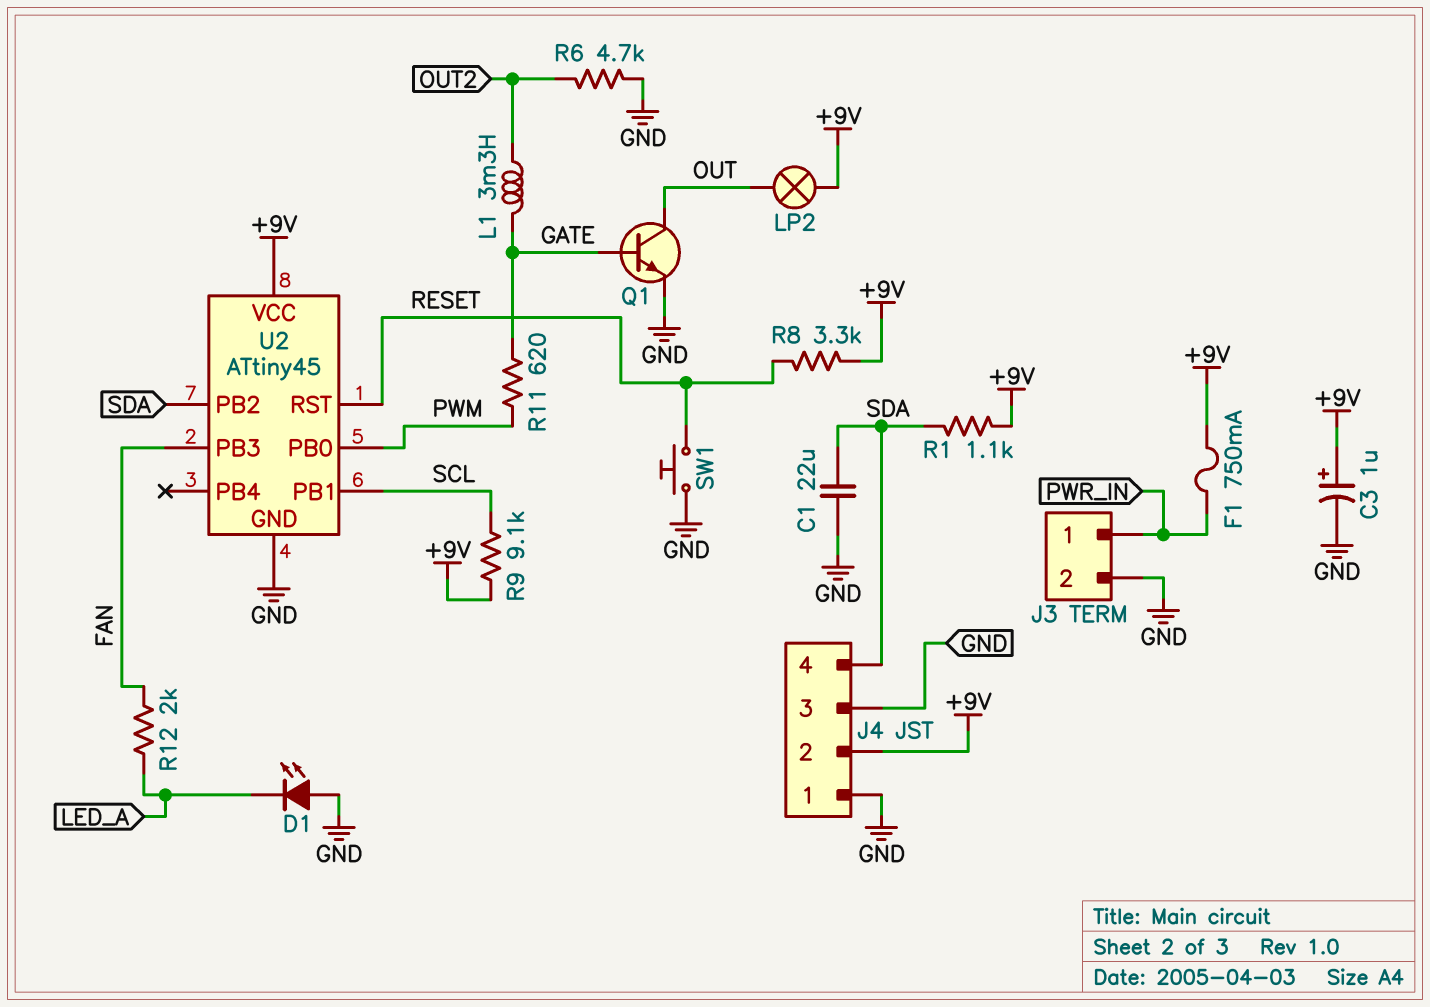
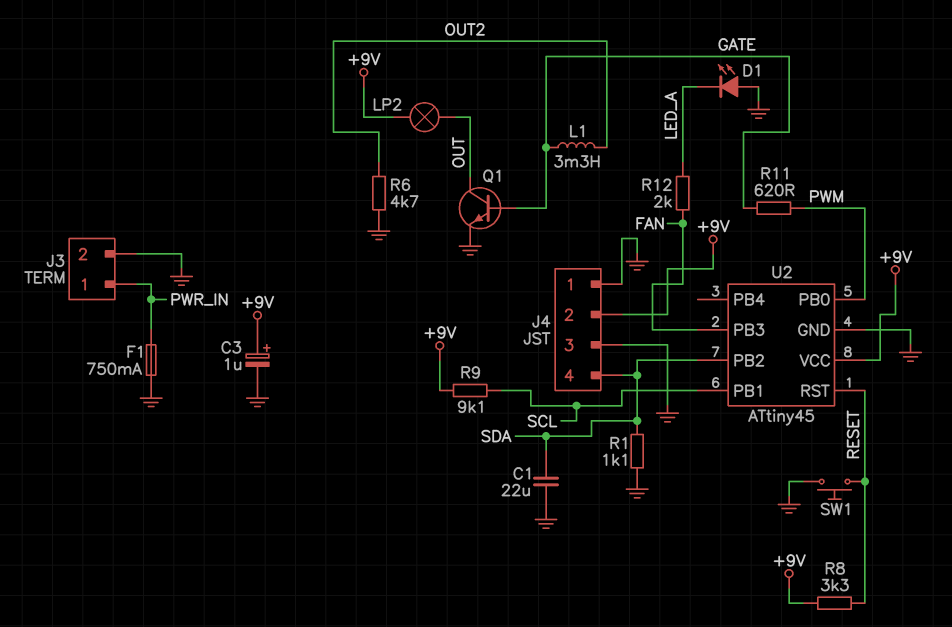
F1: 750mA (+9V, PWR_IN) -> 750mA (GND, PWR_IN)
R1: 1.1k (+9V, SDA) -> 1.1k (GND, SDA)

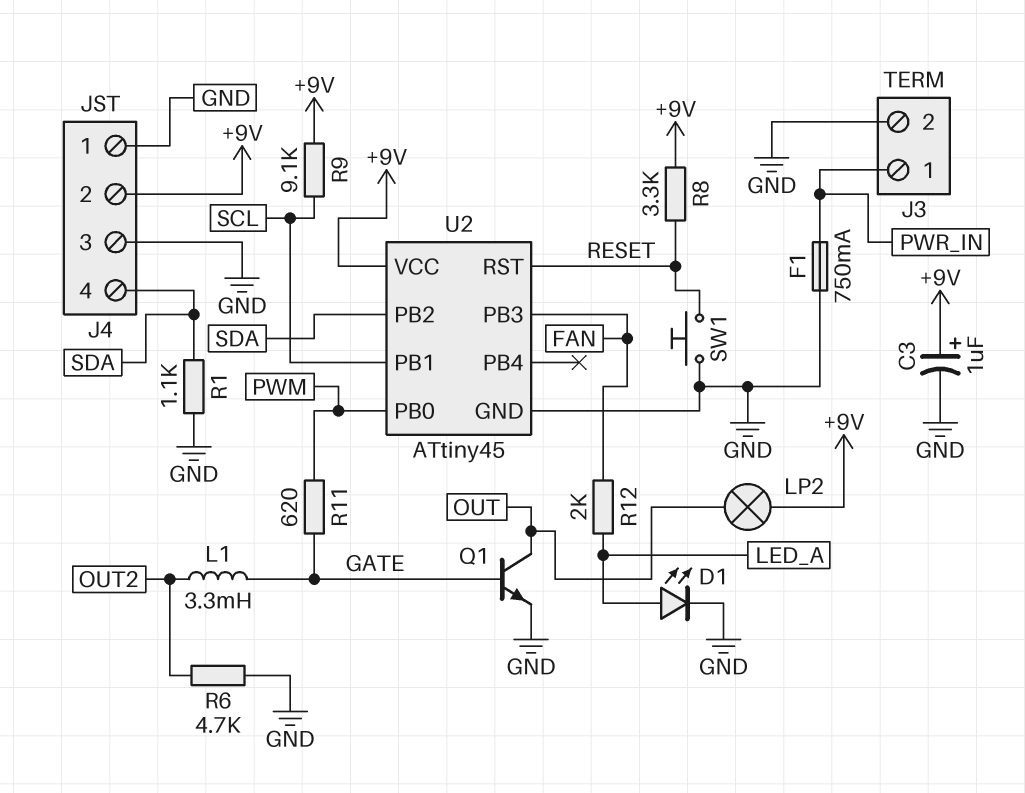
C1: 22uF (GND, SDA) -> none
D1: LED (A GND, K LED_A) -> LED (A LED_A, K GND)

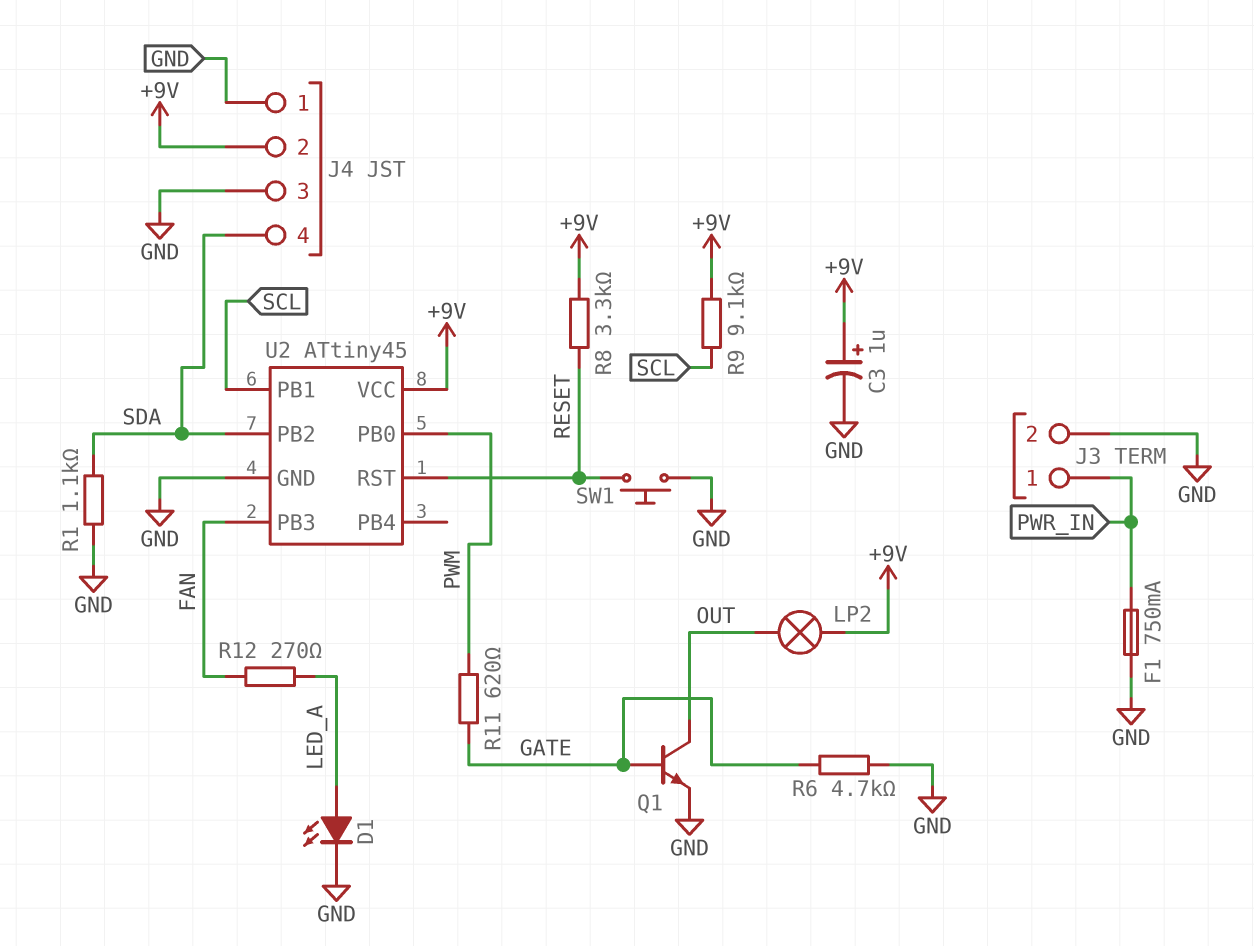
L1: 3.3mH (GATE, OUT2) -> none
R6: 4.7k (GND, OUT2) -> 4.7k (GATE, GND)
R12: 2k (FAN, LED_A) -> 270 (FAN, LED_A)

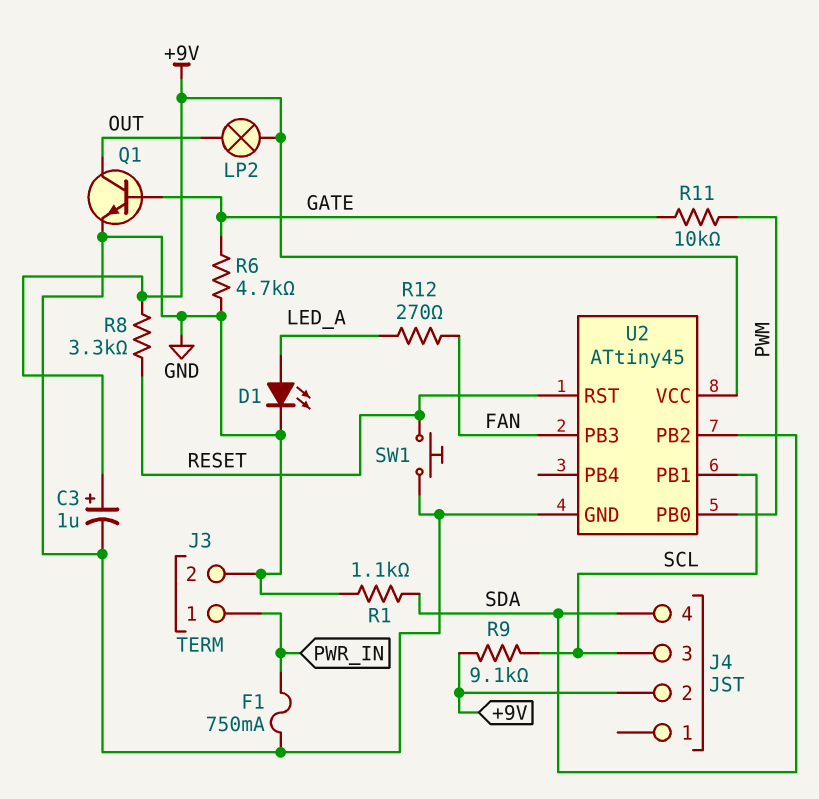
J4 pin 1: GND -> none
J4 pin 3: GND -> SCL
R11: 620 (GATE, PWM) -> 10k (GATE, PWM)

